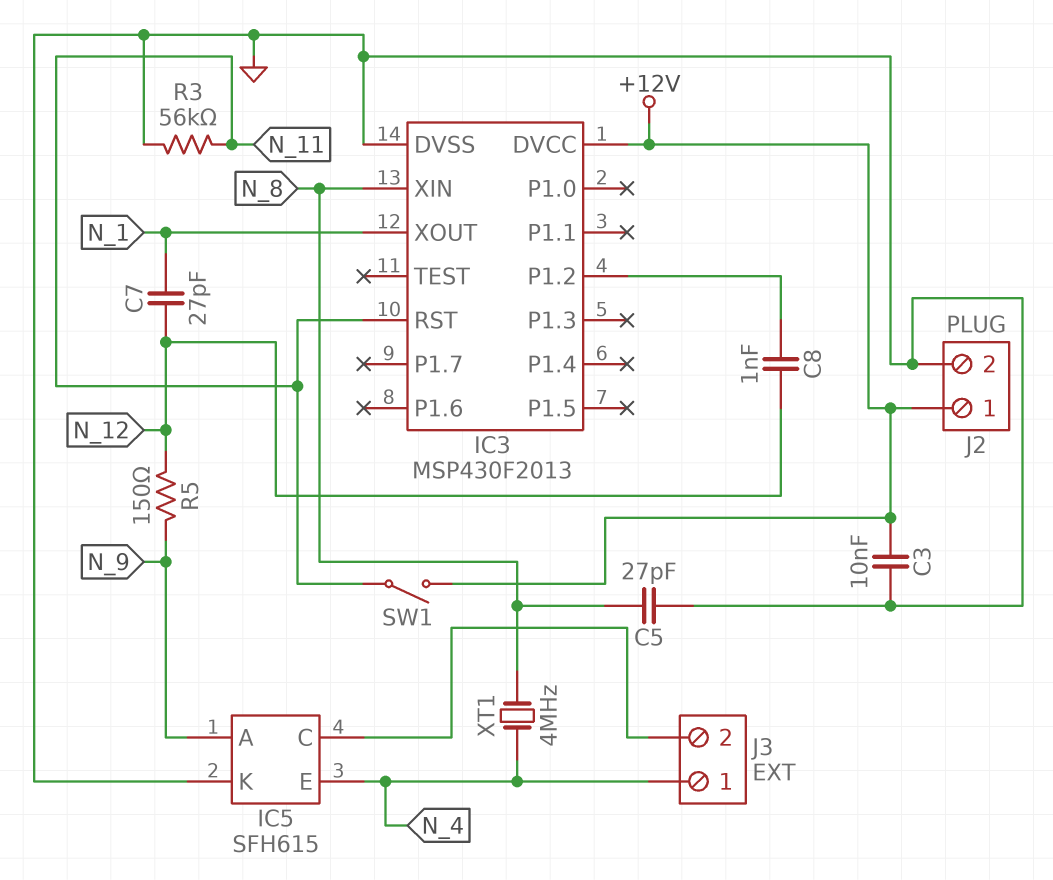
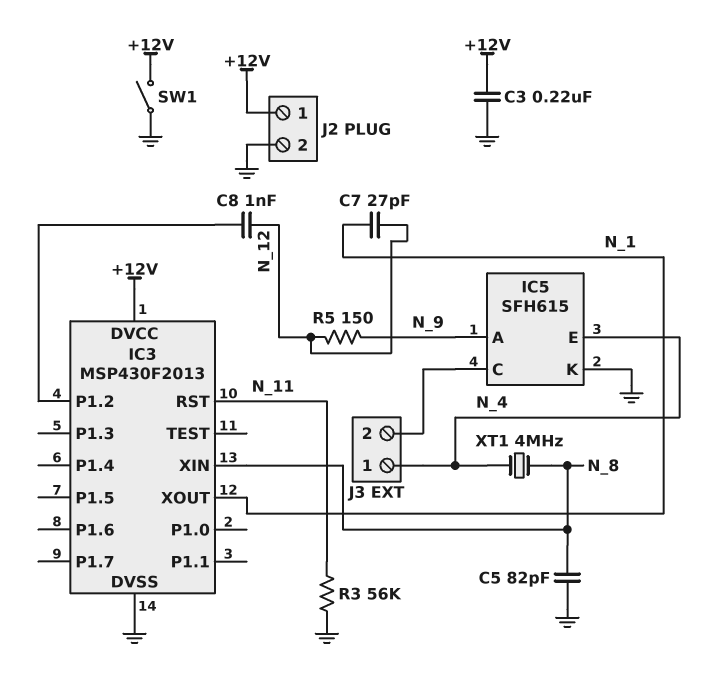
C3: 10nF (+12V, GND) -> 220nF (+12V, GND)
C5: 27pF (GND, N_8) -> 82pF (GND, N_8)
SW1: switch (+12V, N_11) -> switch (+12V, GND)

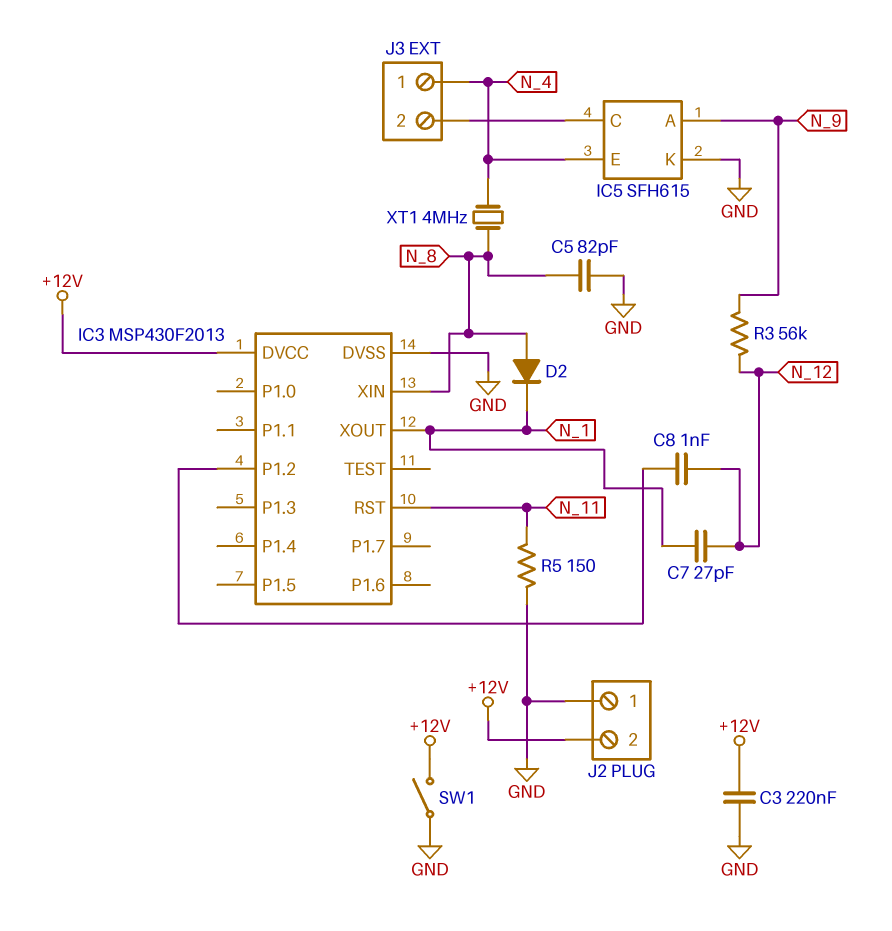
D2: none -> diode (A N_8, K N_1)
J2 pin 1: +12V -> GND
J2 pin 2: GND -> +12V
R3: 56k (GND, N_11) -> 56k (N_9, N_12)
R5: 150 (N_9, N_12) -> 150 (GND, N_11)

